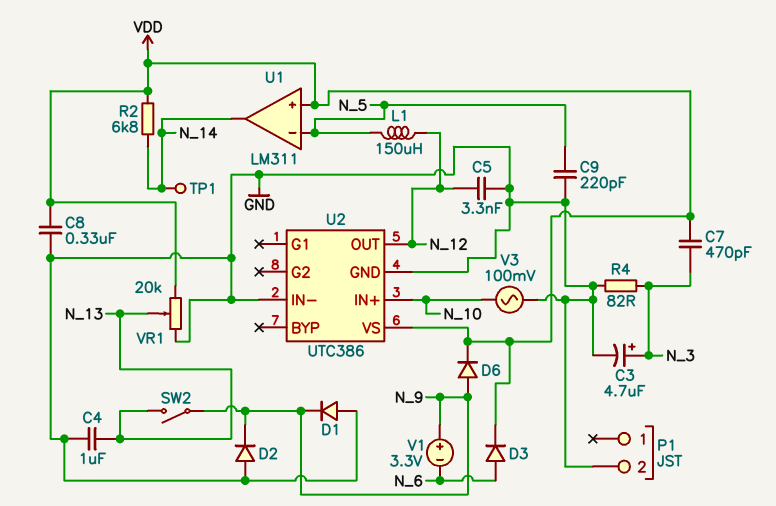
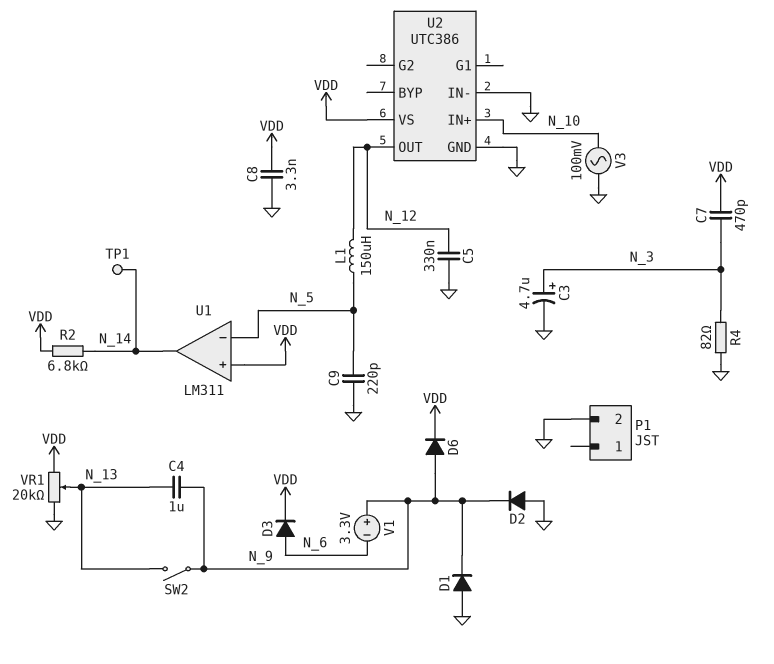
C4: 1uF (GND, N_13) -> 1uF (N_9, N_13)
C5: 3.3nF (GND, N_12) -> 330nF (GND, N_12)
C8: 330nF (GND, VDD) -> 3.3nF (GND, VDD)

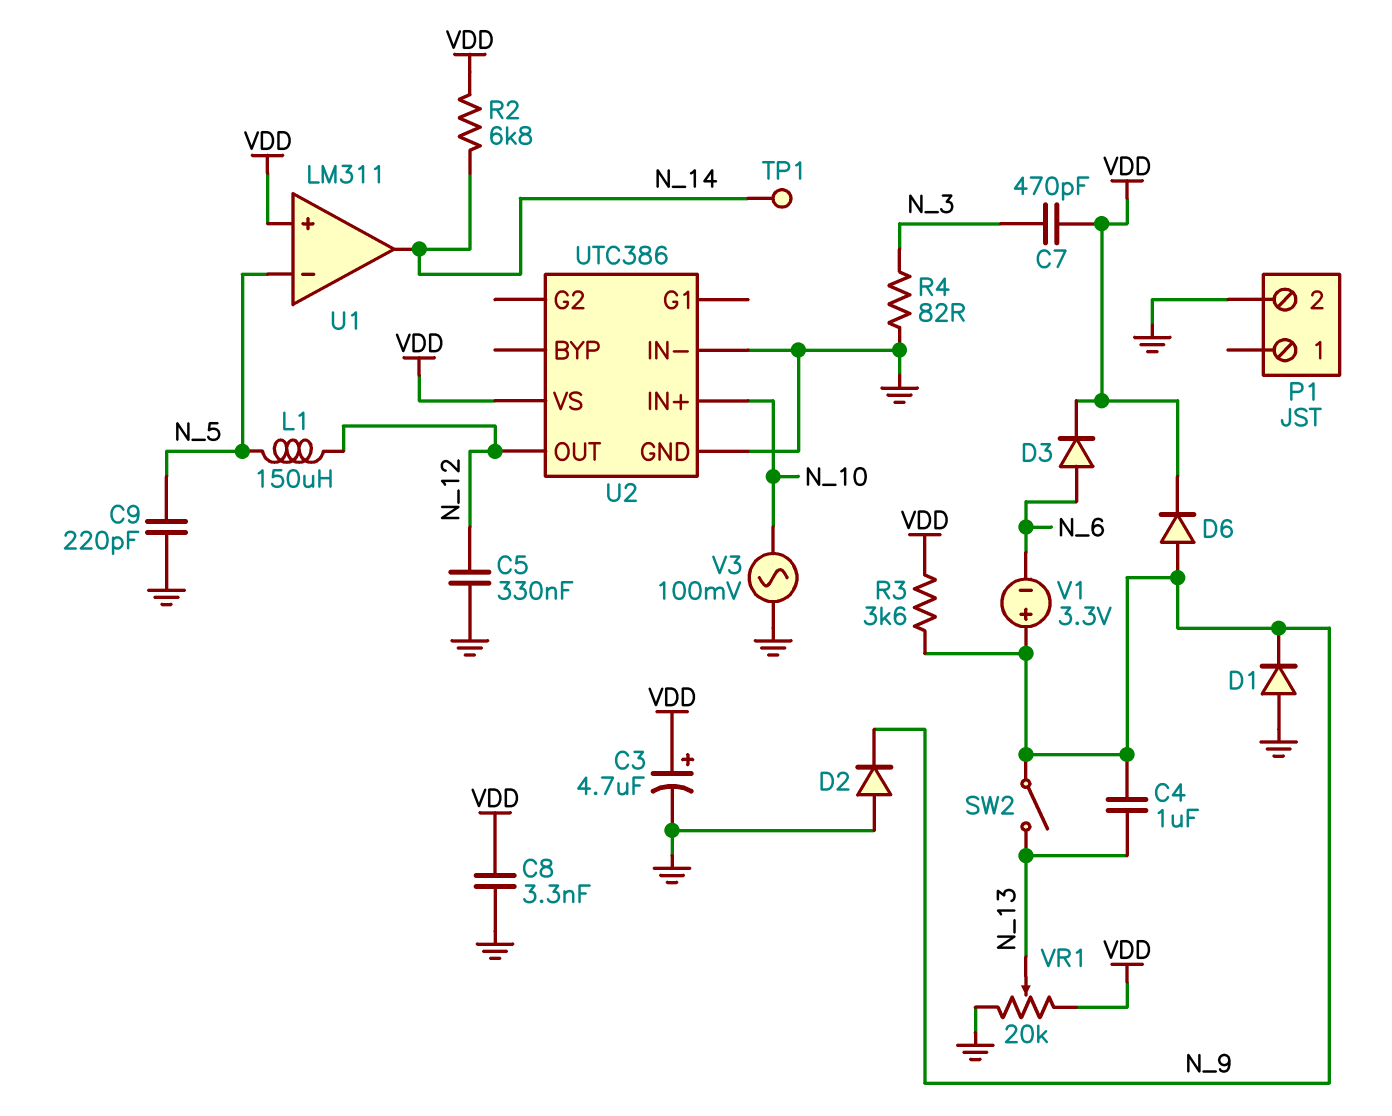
C3: 4.7uF (plus N_3, minus GND) -> 4.7uF (plus VDD, minus GND)
R3: none -> 3.6k (N_9, VDD)

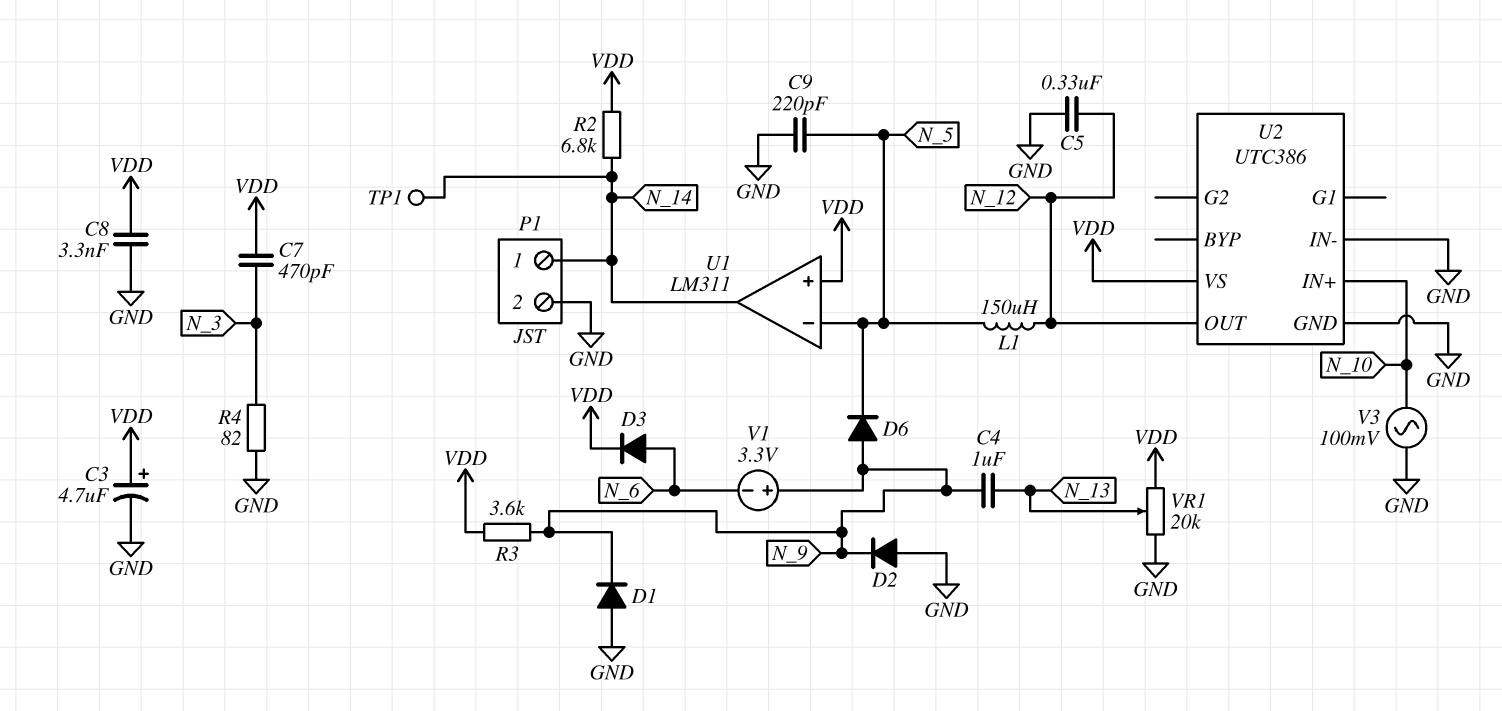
D6: diode (A N_9, K VDD) -> diode (A N_9, K N_5)
P1 pin 1: none -> N_14
SW2: switch (N_9, N_13) -> none

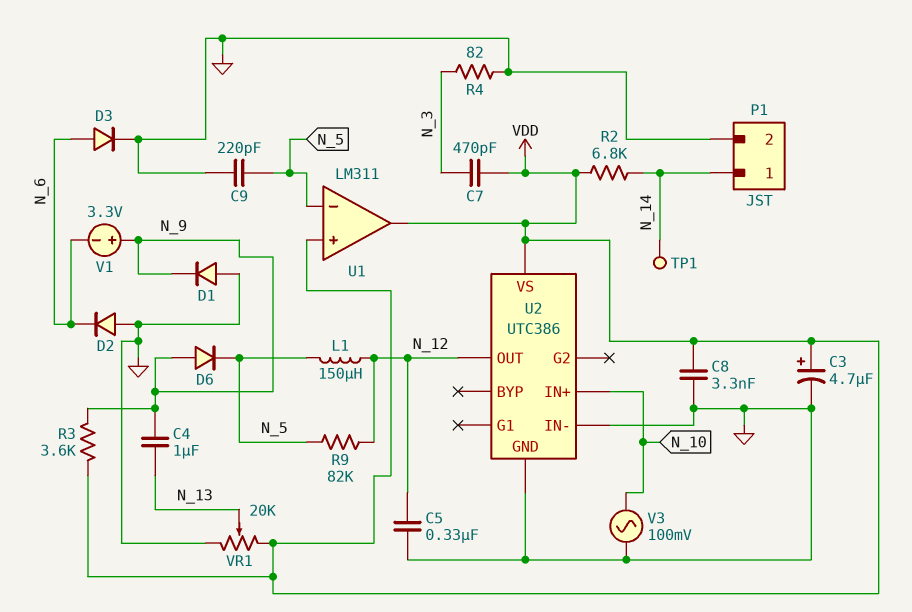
D2: diode (A GND, K N_9) -> diode (A GND, K N_6)
D3: diode (A N_6, K VDD) -> diode (A N_6, K GND)
R9: none -> 82k (N_5, N_12)
U1 pin out: N_14 -> VDD

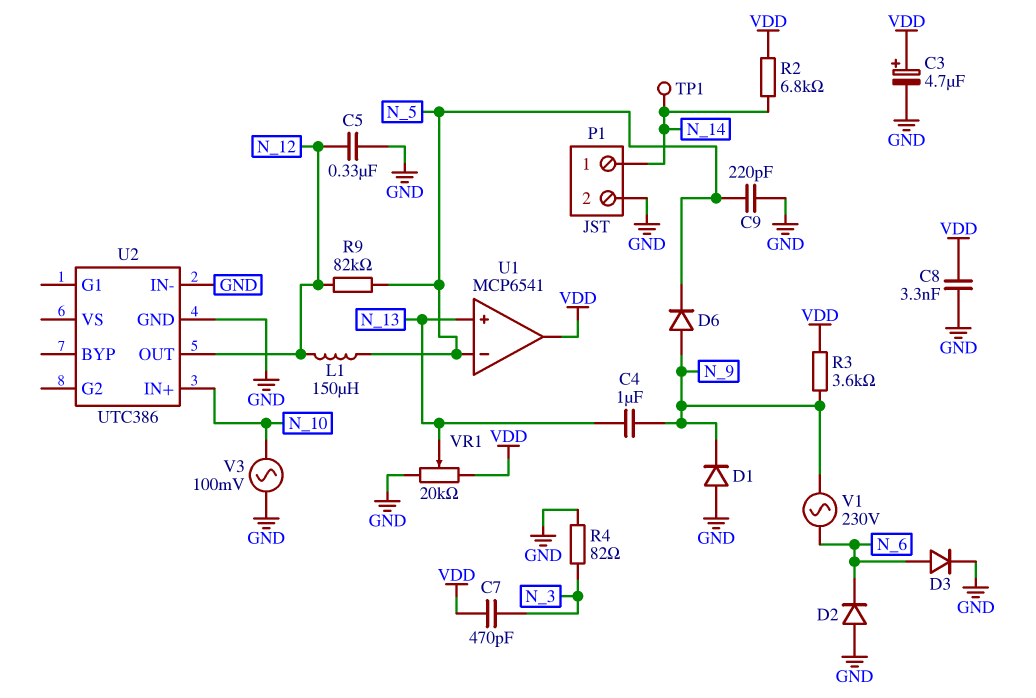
U1: LM311 -> MCP6541
U1 pin in+: VDD -> N_13
U2 pin VS: VDD -> none
V1: 3.3V (plus N_9, minus N_6) -> AC 230V (N_6, N_9)

